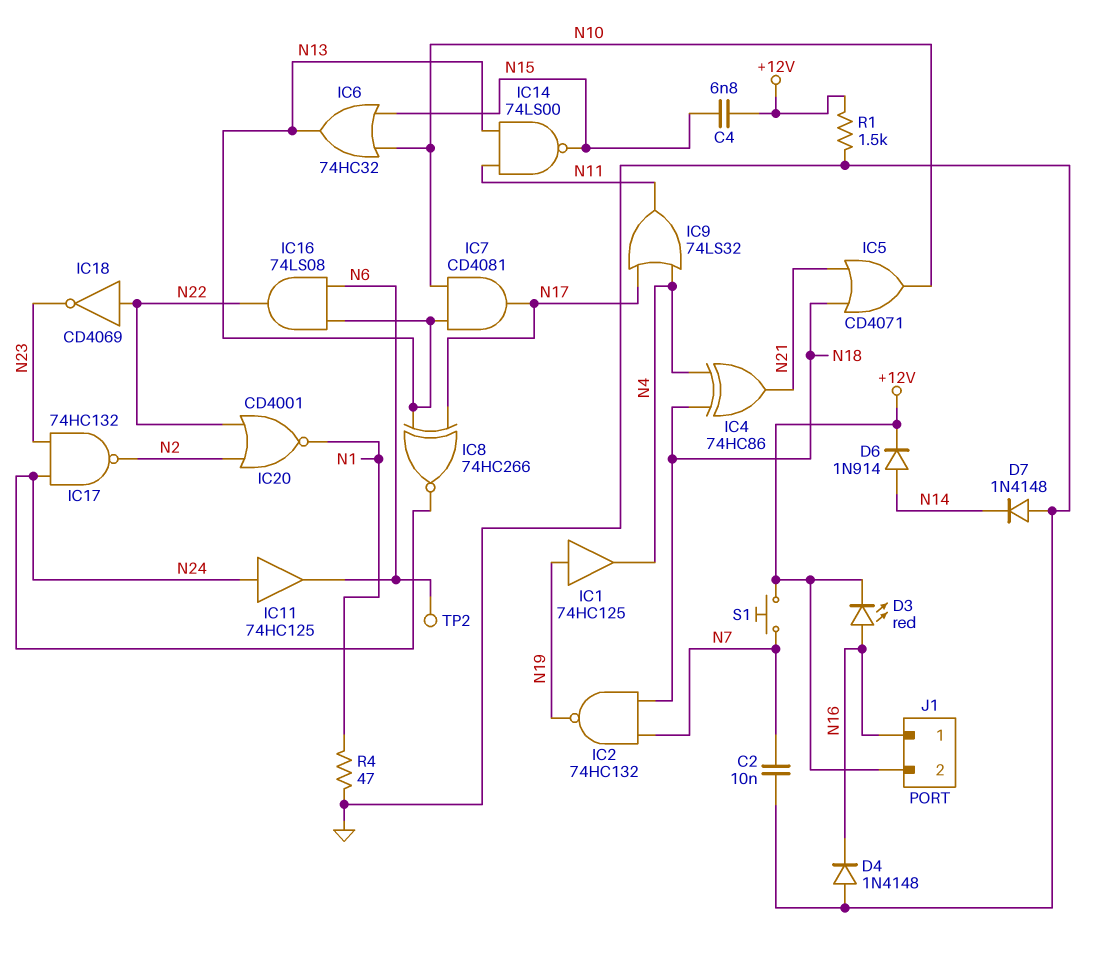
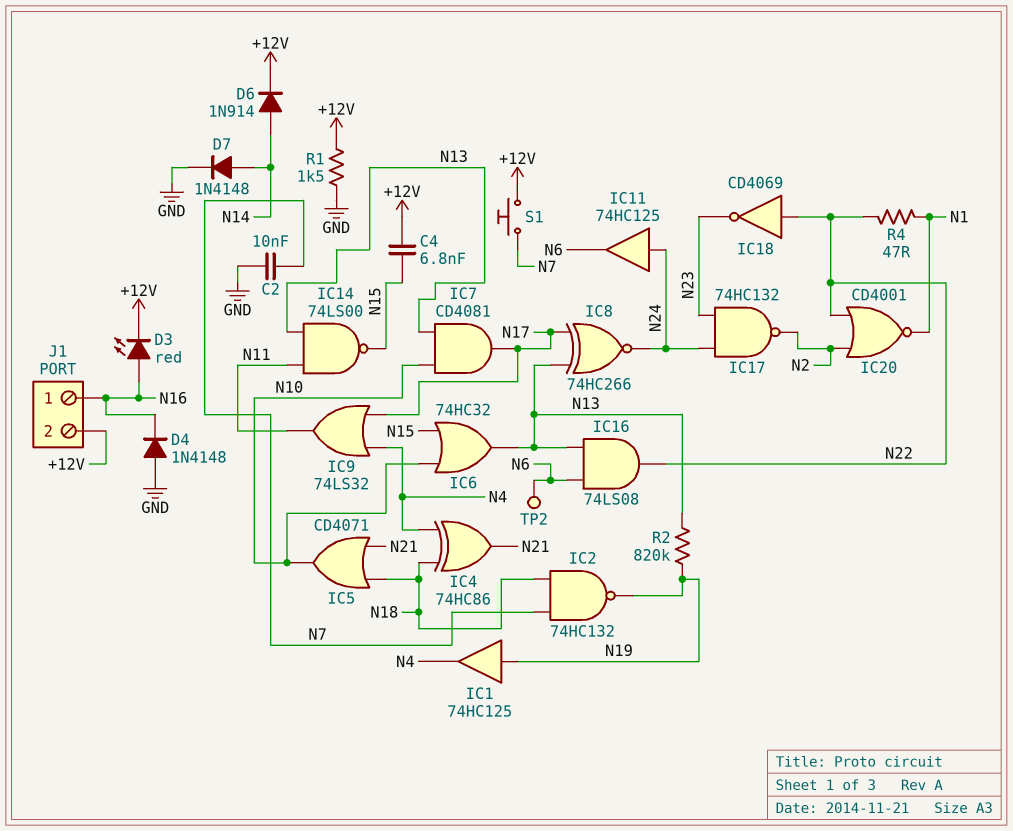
D7: diode 1N4148 (A GND, K N14) -> diode 1N4148 (A N14, K GND)
R2: none -> 820k (N13, N19)
R4: 47 (GND, N1) -> 47 (N1, N22)

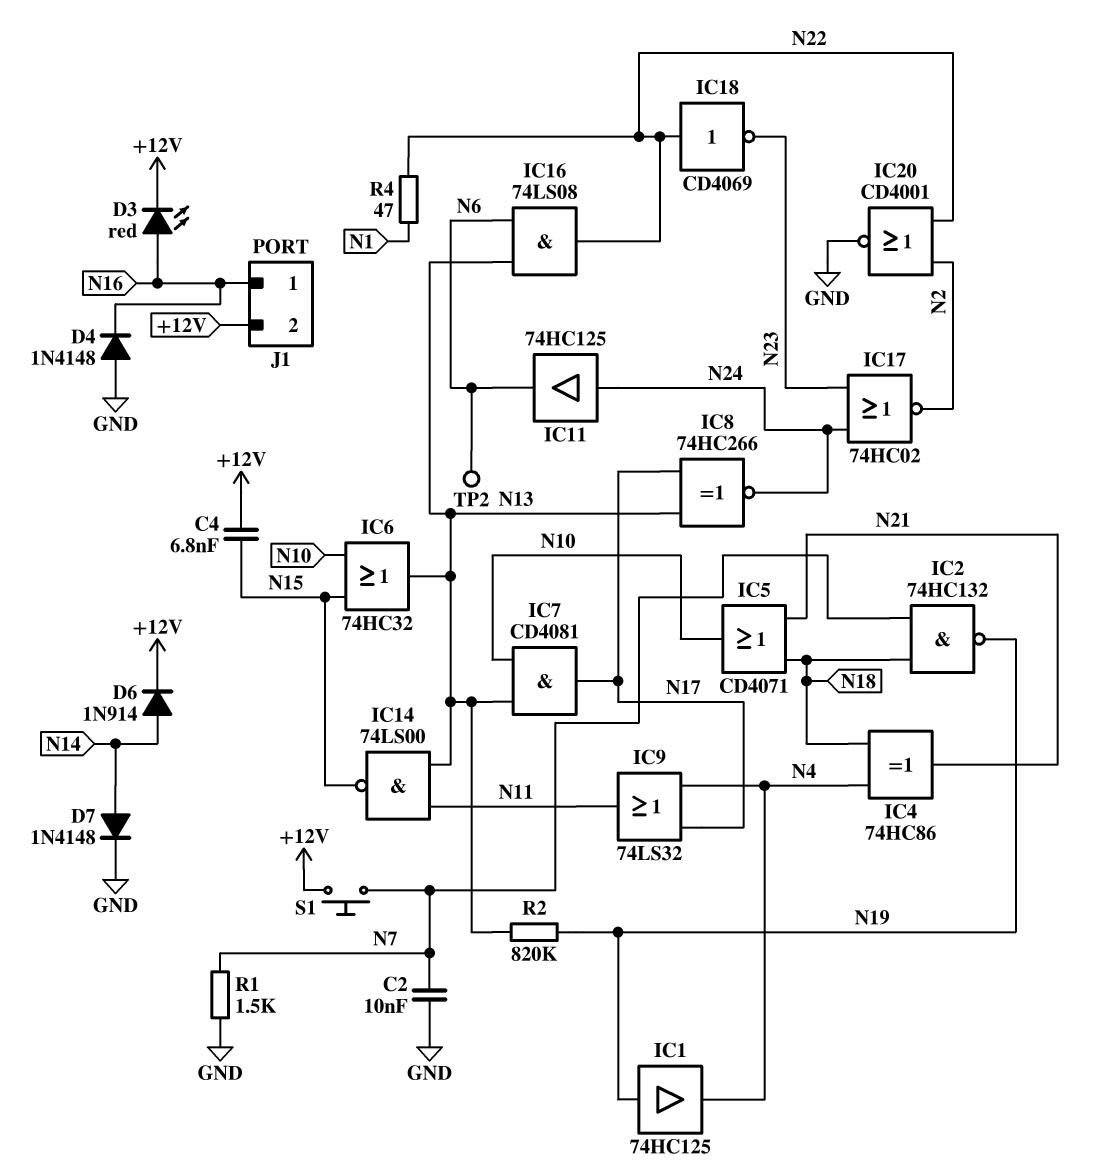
IC17: NAND 74HC132 (in N23, in N24, out N2) -> NOR 74HC02 (in N23, in N24, out N2)
IC20: NOR CD4001 (in N2, in N22, out N1) -> NOR CD4001 (in N2, in N22, out GND)
R1: 1.5k (+12V, GND) -> 1.5k (GND, N7)

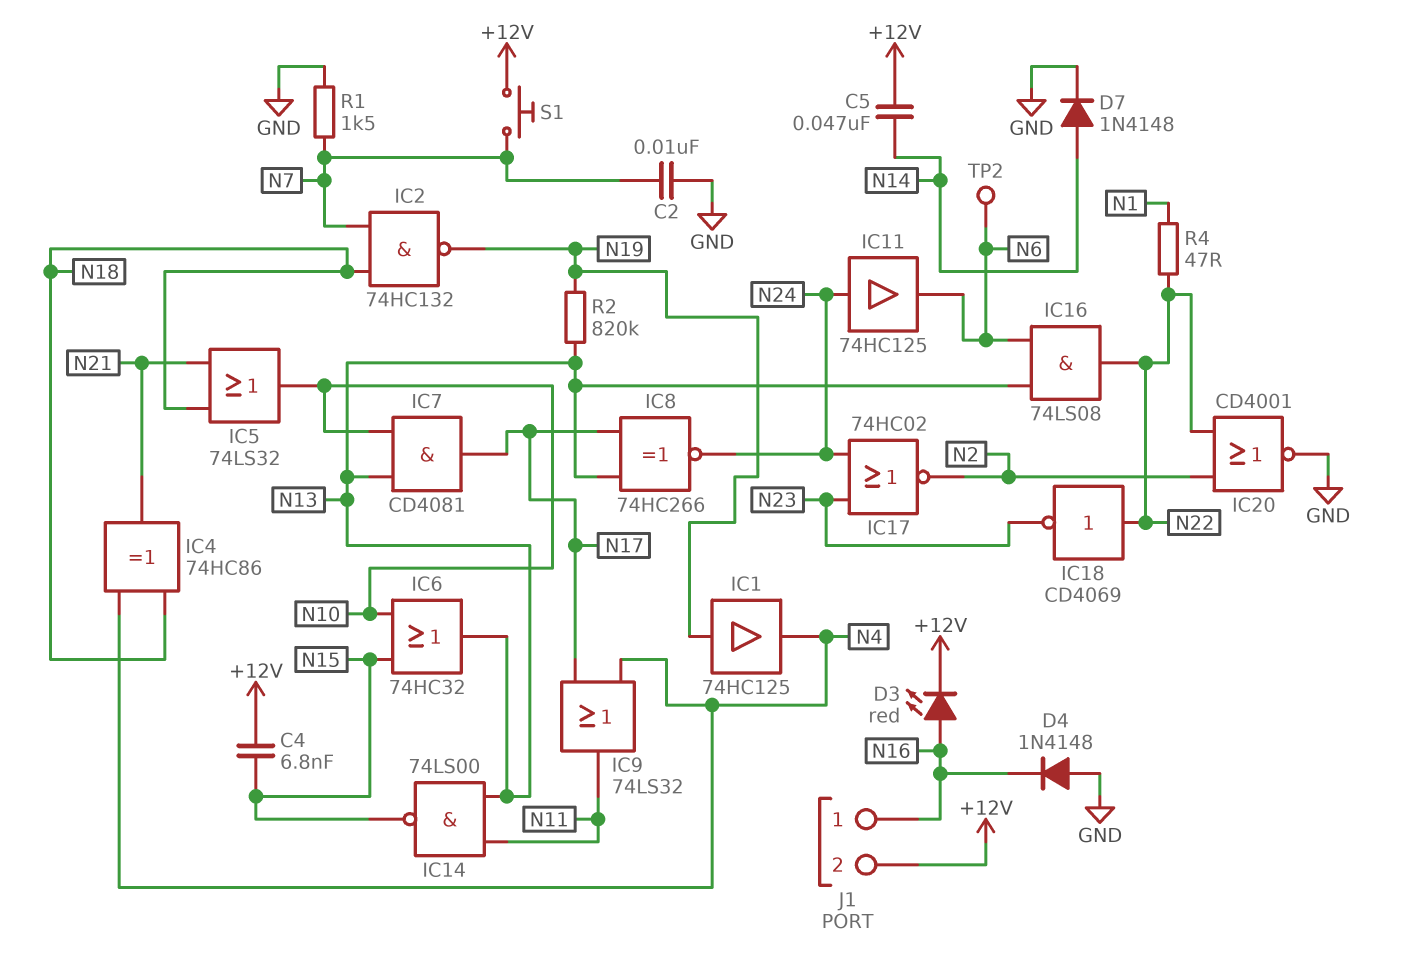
C5: none -> 47nF (+12V, N14)
D6: diode 1N914 (A N14, K +12V) -> none
IC5: OR CD4071 (in N18, in N21, out N10) -> OR 74LS32 (in N18, in N21, out N10)

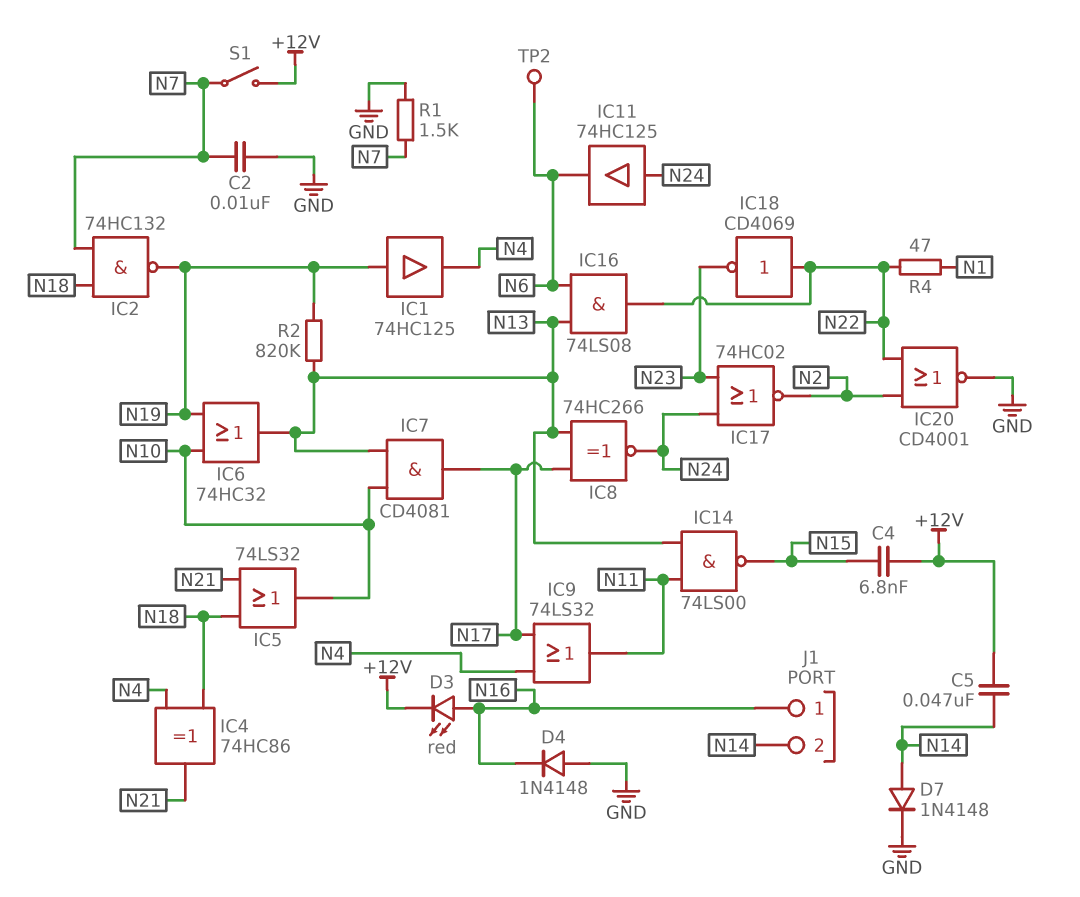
IC6: OR 74HC32 (in N10, in N15, out N13) -> OR 74HC32 (in N10, in N19, out N13)
J1 pin 2: +12V -> N14
S1: button (+12V, N7) -> switch (+12V, N7)

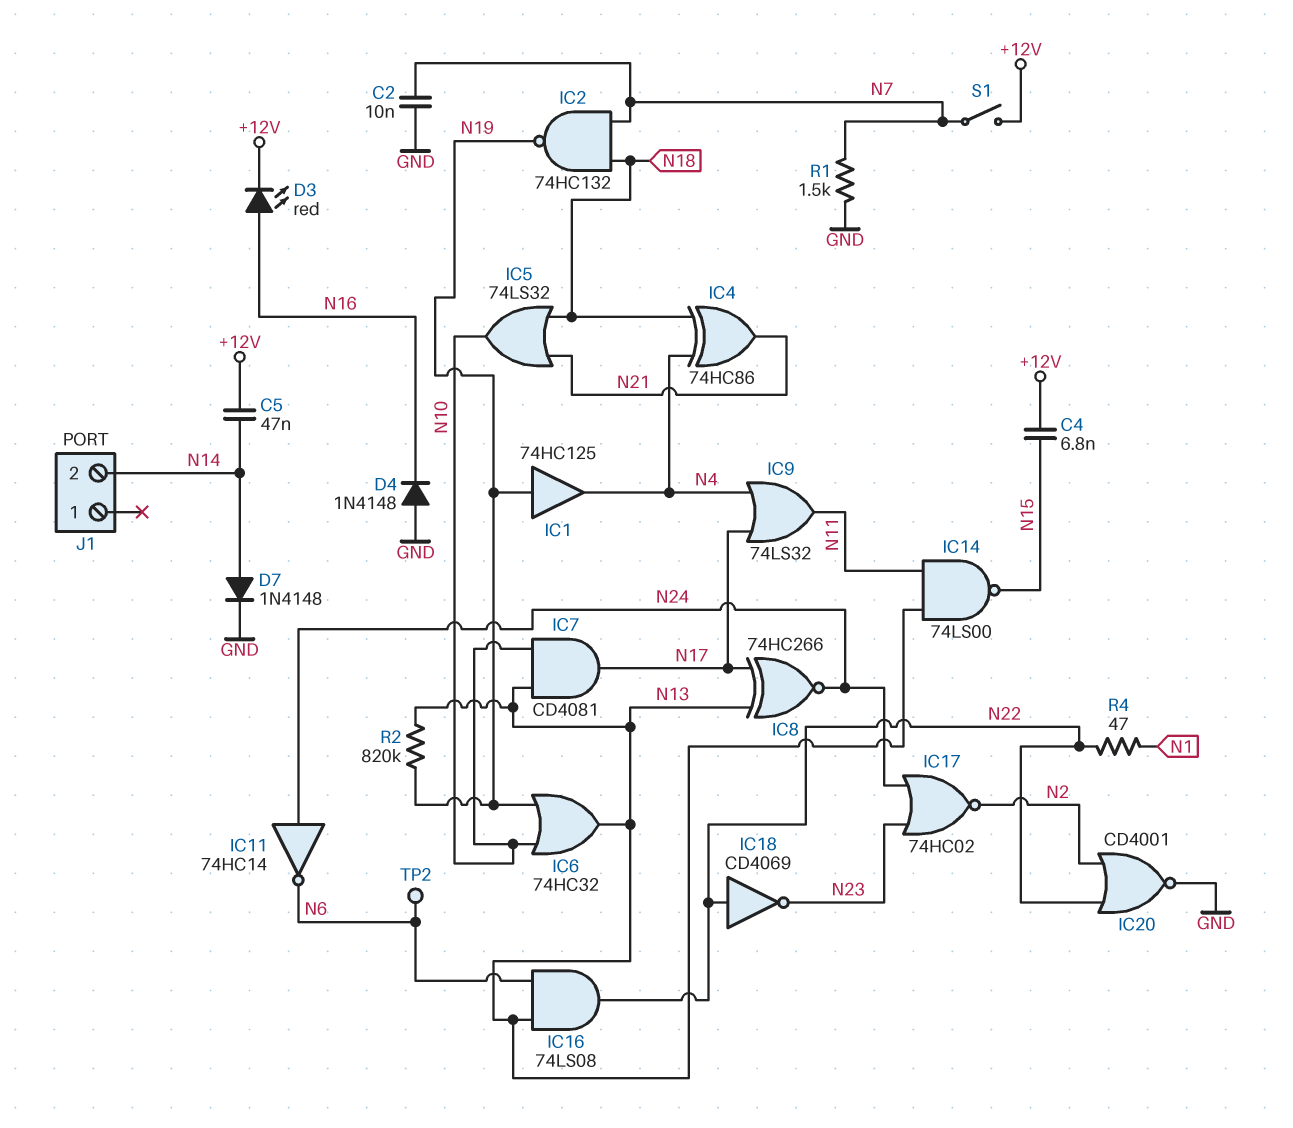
IC11: buffer 74HC125 (in N24, out N6) -> NOT 74HC14 (in N24, out N6)
J1 pin 1: N16 -> none

